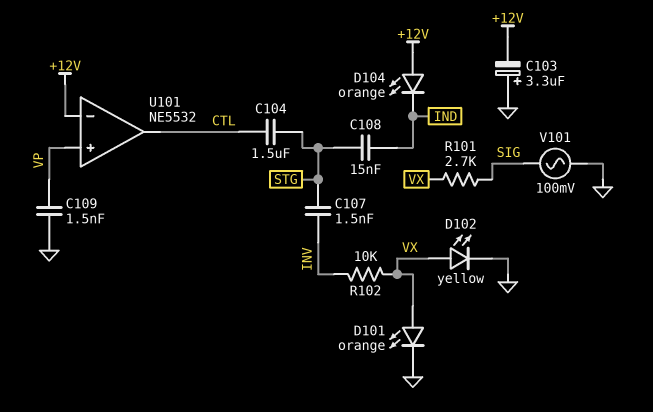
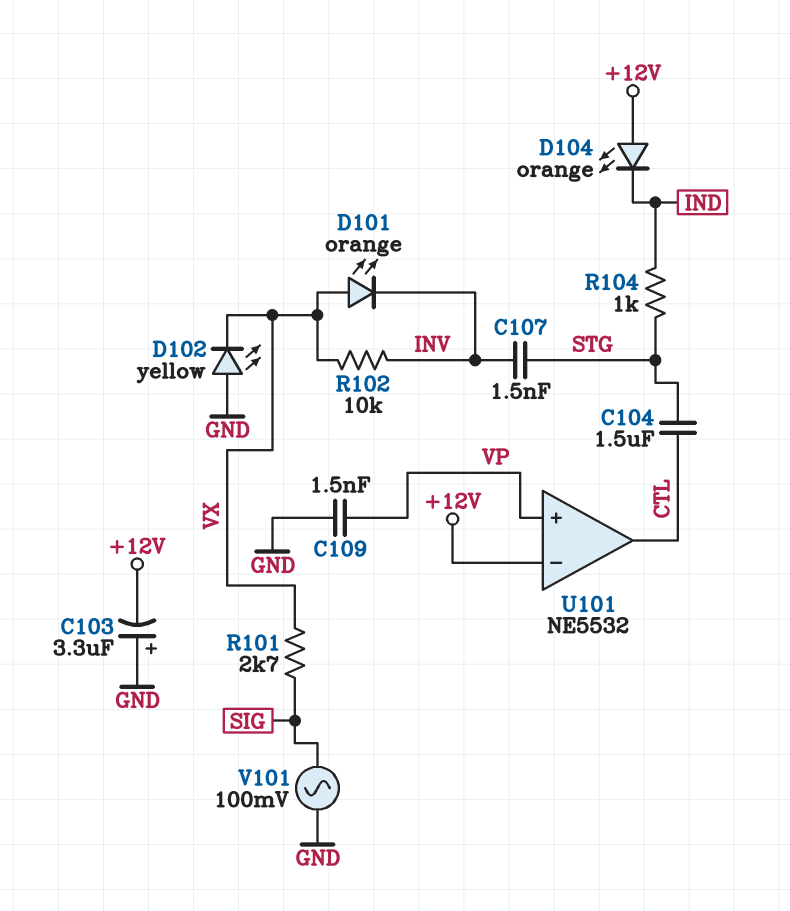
C108: 15nF (IND, STG) -> none
D101: LED orange (A VX, K GND) -> LED orange (A VX, K INV)
D102: LED yellow (A VX, K GND) -> LED yellow (A GND, K VX)
R104: none -> 1k (IND, STG)

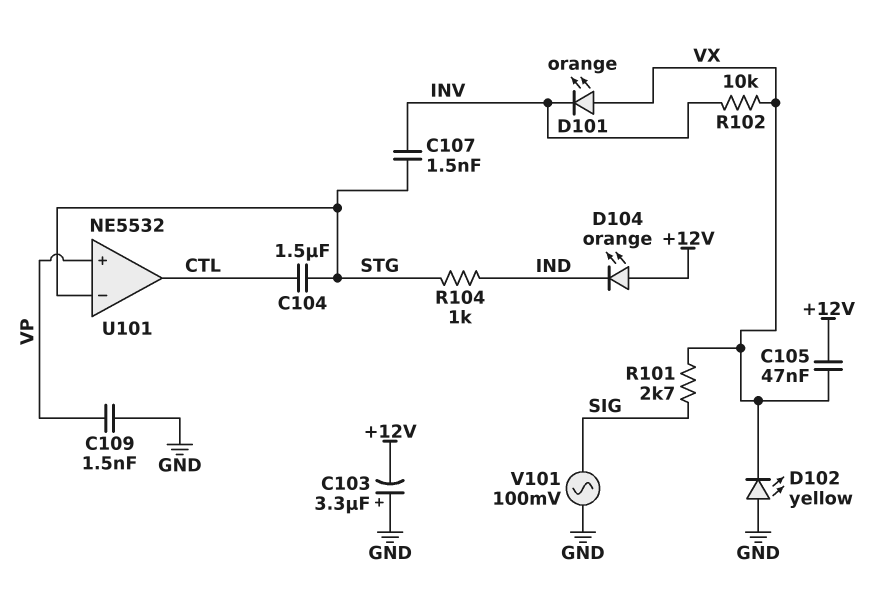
C105: none -> 47nF (+12V, VX)
U101 pin in-: +12V -> STG

